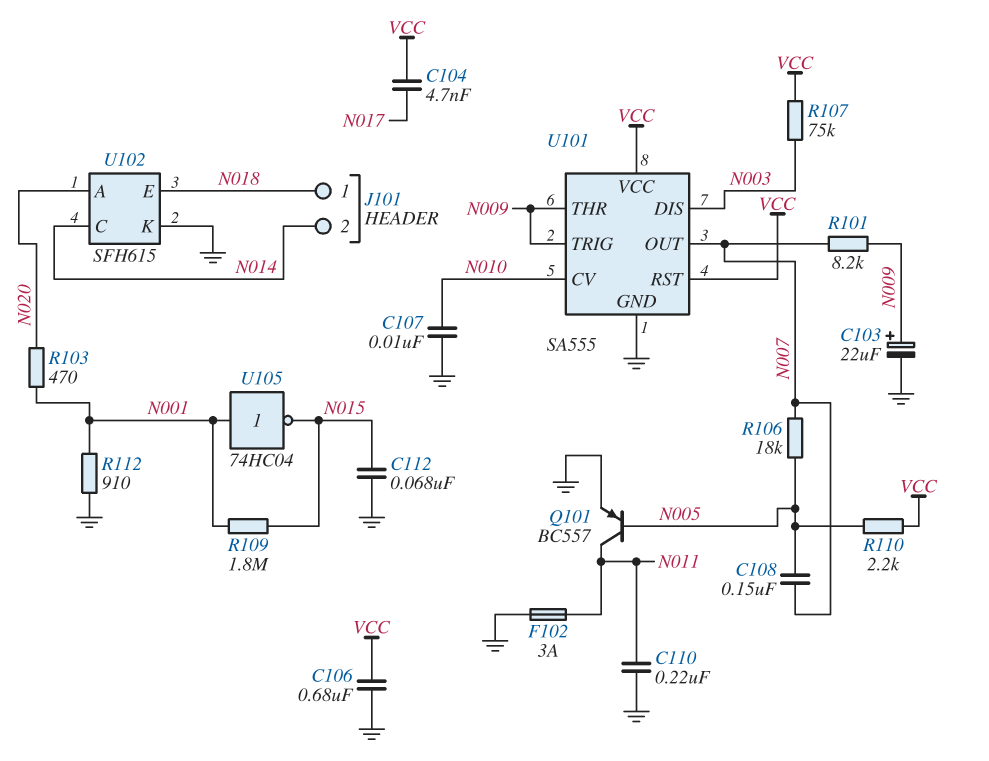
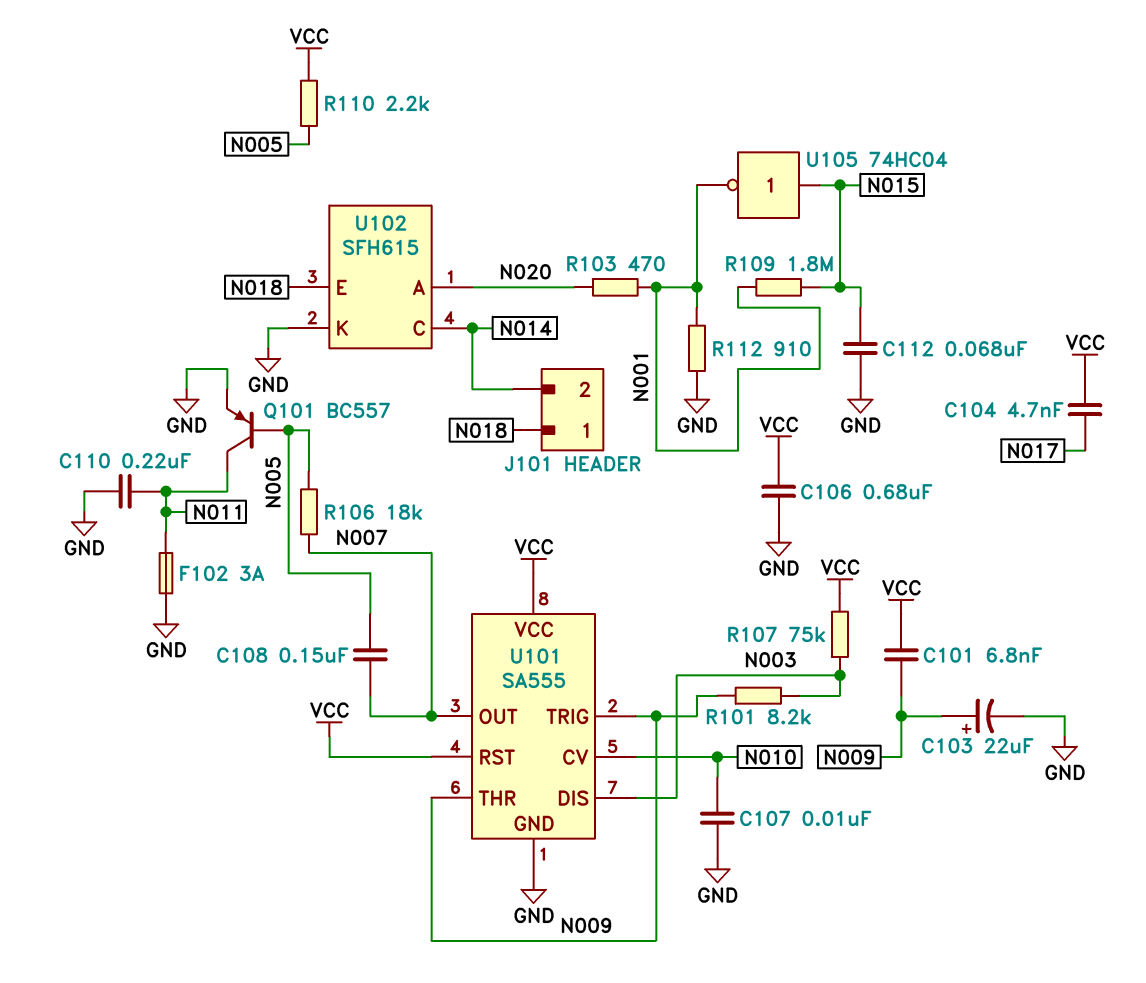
C101: none -> 6.8nF (N009, VCC)
R101: 8.2k (N007, N009) -> 8.2k (N003, N009)
U105: NOT 74HC04 (in N001, out N015) -> NOT 74HC04 (in N015, out N001)

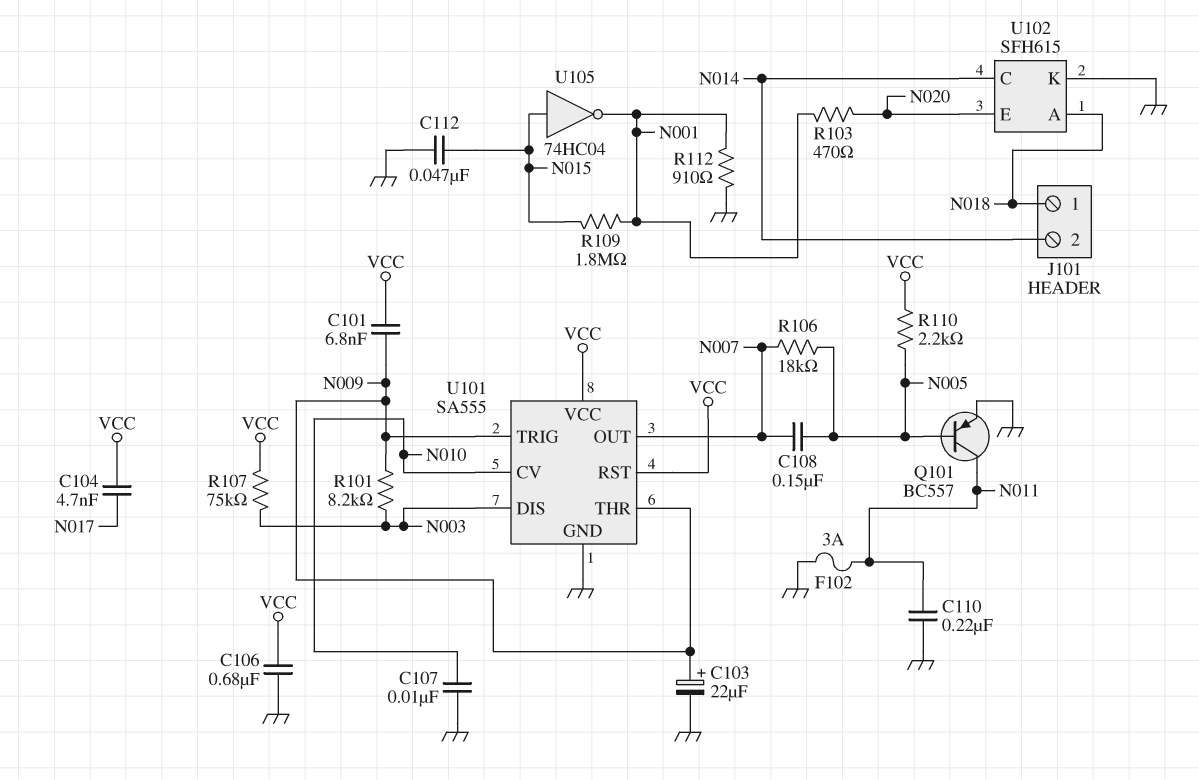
C112: 68nF (GND, N015) -> 47nF (GND, N015)
U102 pin A: N020 -> N018
U102 pin E: N018 -> N020

